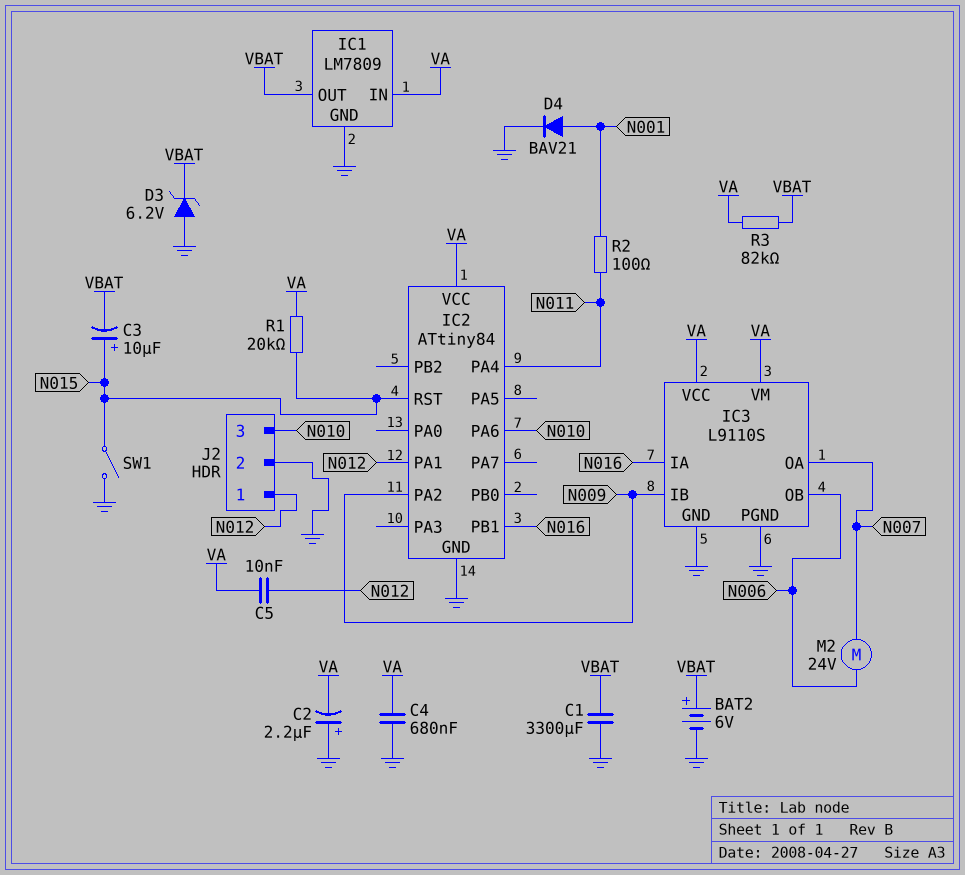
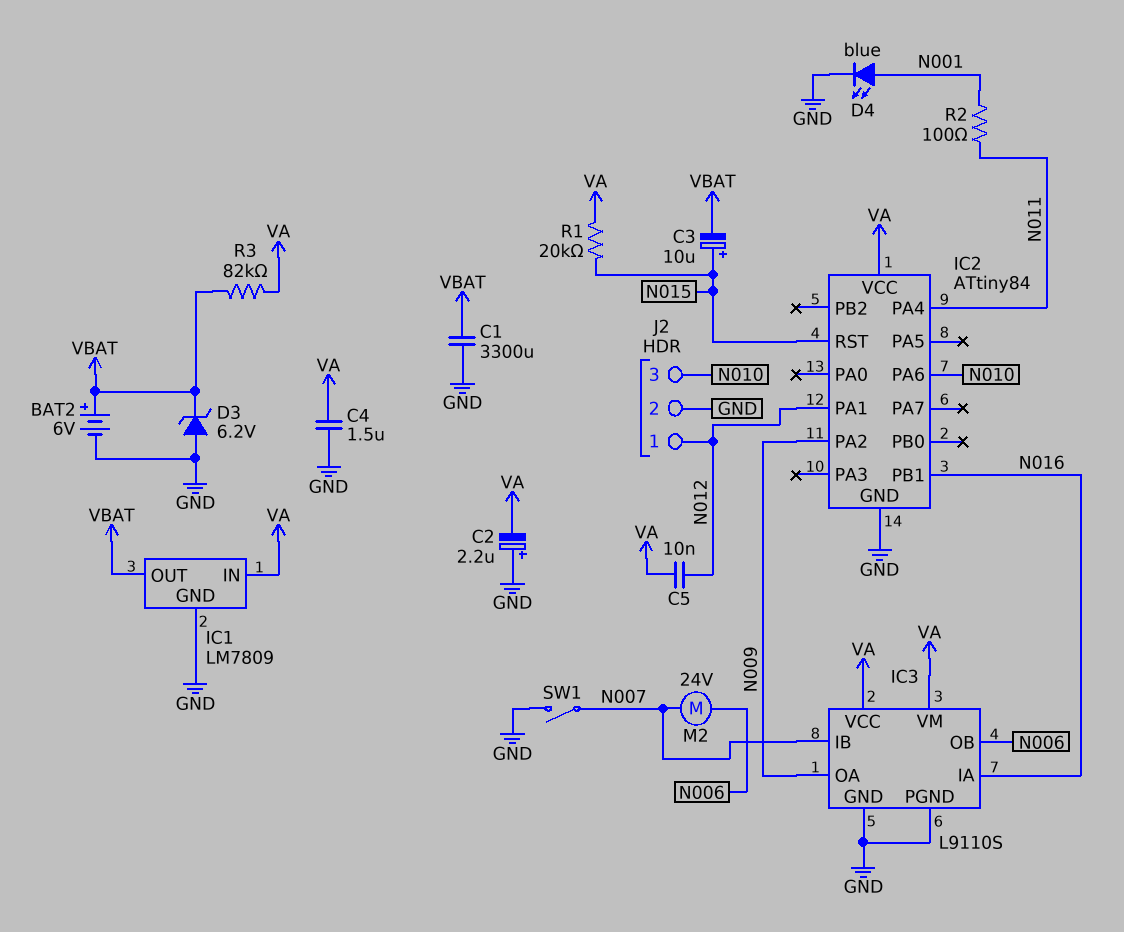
C4: 680nF (GND, VA) -> 1.5uF (GND, VA)
D4: diode BAV21 (A N001, K GND) -> LED blue (A N001, K GND)
IC3 pin IB: N009 -> N007
IC3 pin OA: N007 -> N009
SW1: switch (GND, N015) -> switch (GND, N007)

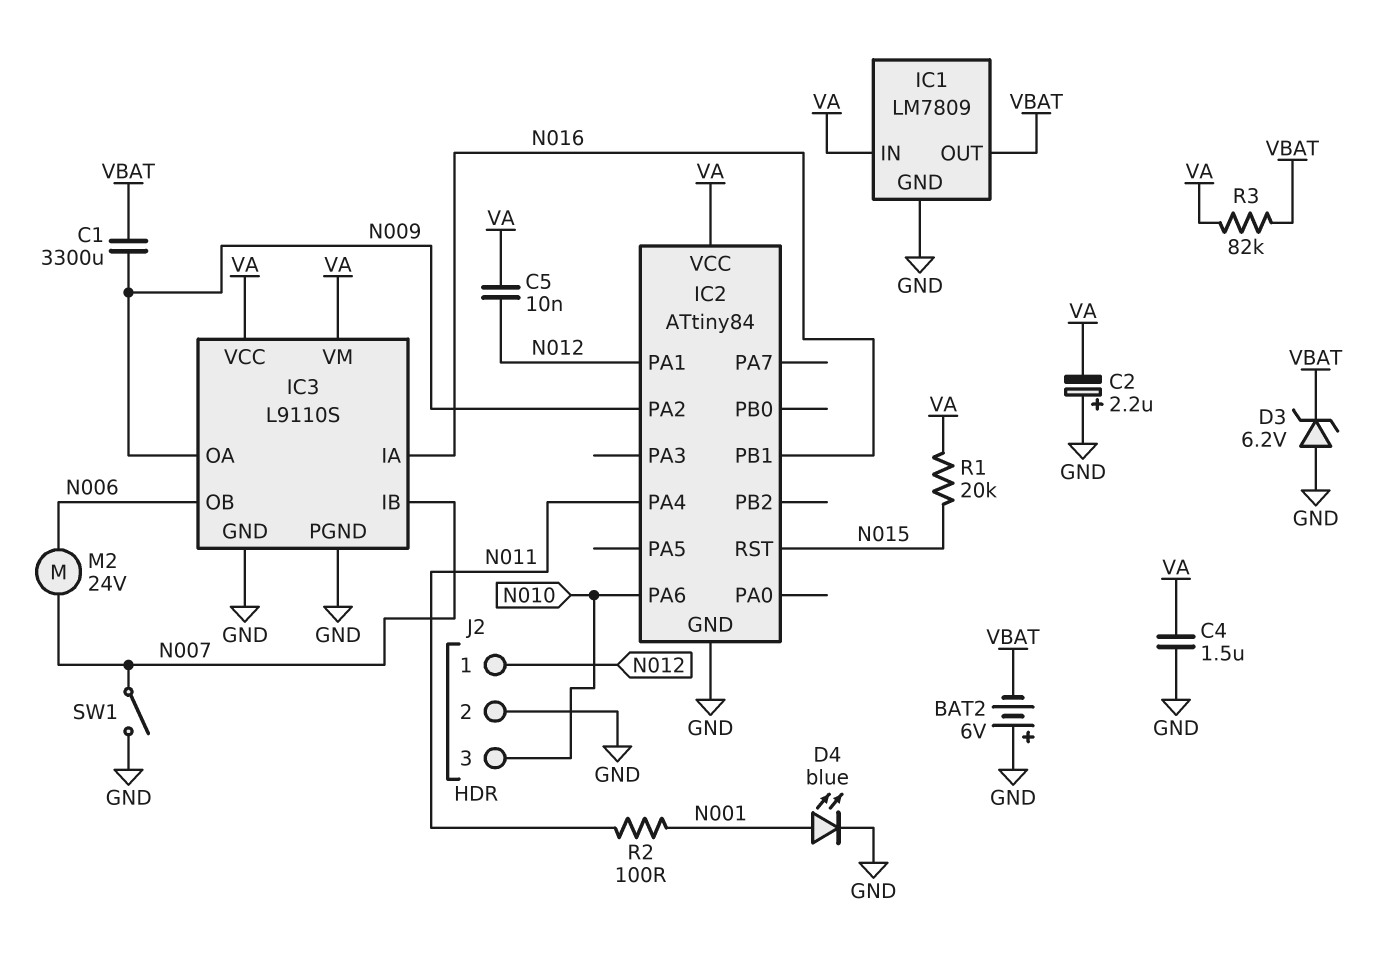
BAT2: 6V (plus VBAT, minus GND) -> 6V (plus GND, minus VBAT)
C1: 3300uF (GND, VBAT) -> 3300uF (N009, VBAT)
C3: 10uF (plus N015, minus VBAT) -> none

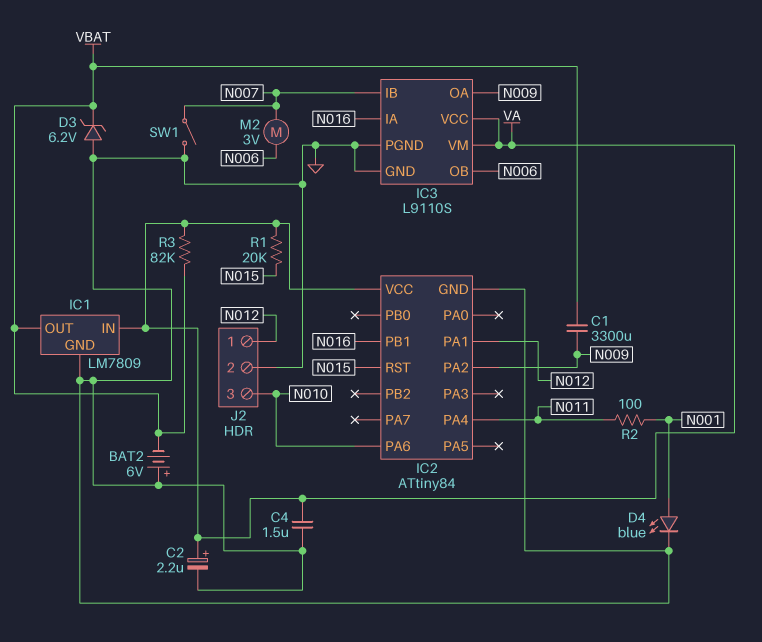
C2: 2.2uF (plus GND, minus VA) -> 2.2uF (plus VA, minus GND)
C5: 10nF (N012, VA) -> none
M2: motor 24V (N006, N007) -> motor 3V (N006, N007)

